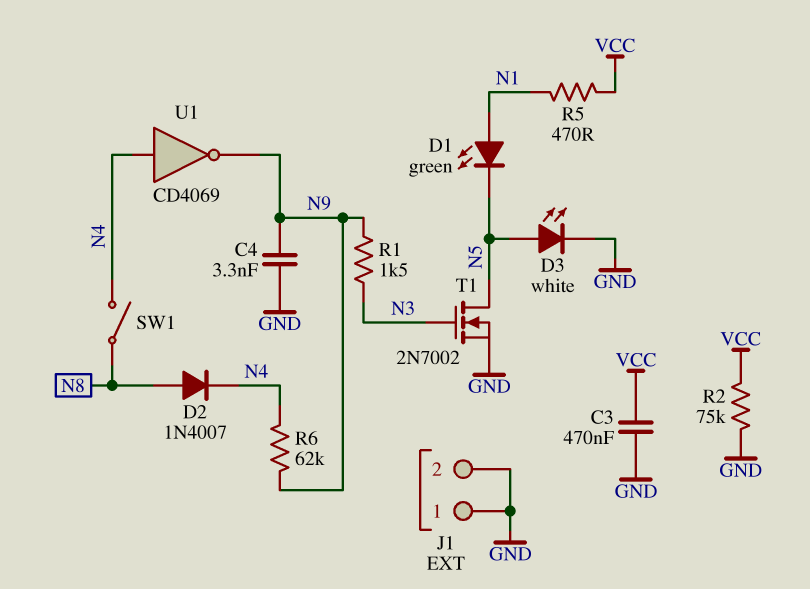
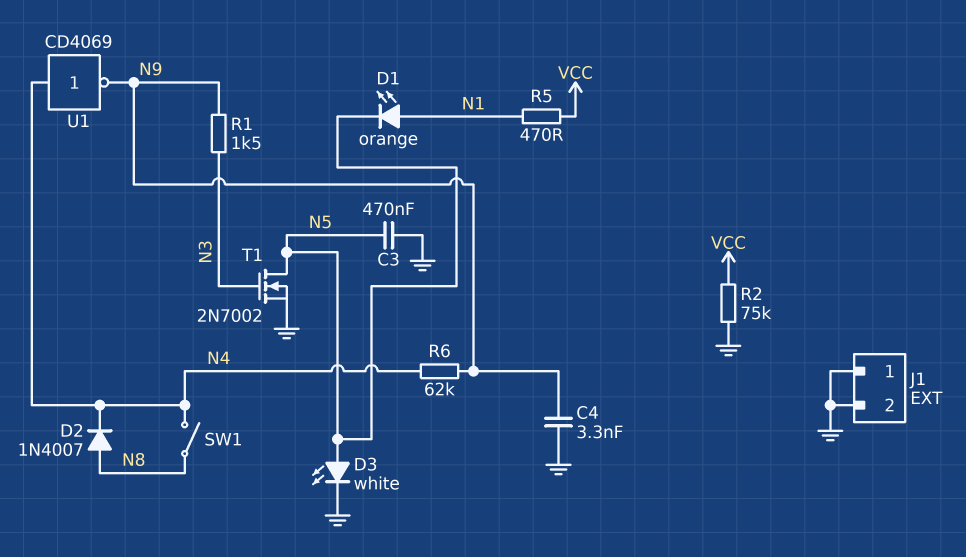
C3: 470nF (GND, VCC) -> 470nF (GND, N5)
D1: LED green (A N1, K N5) -> LED orange (A N1, K N5)

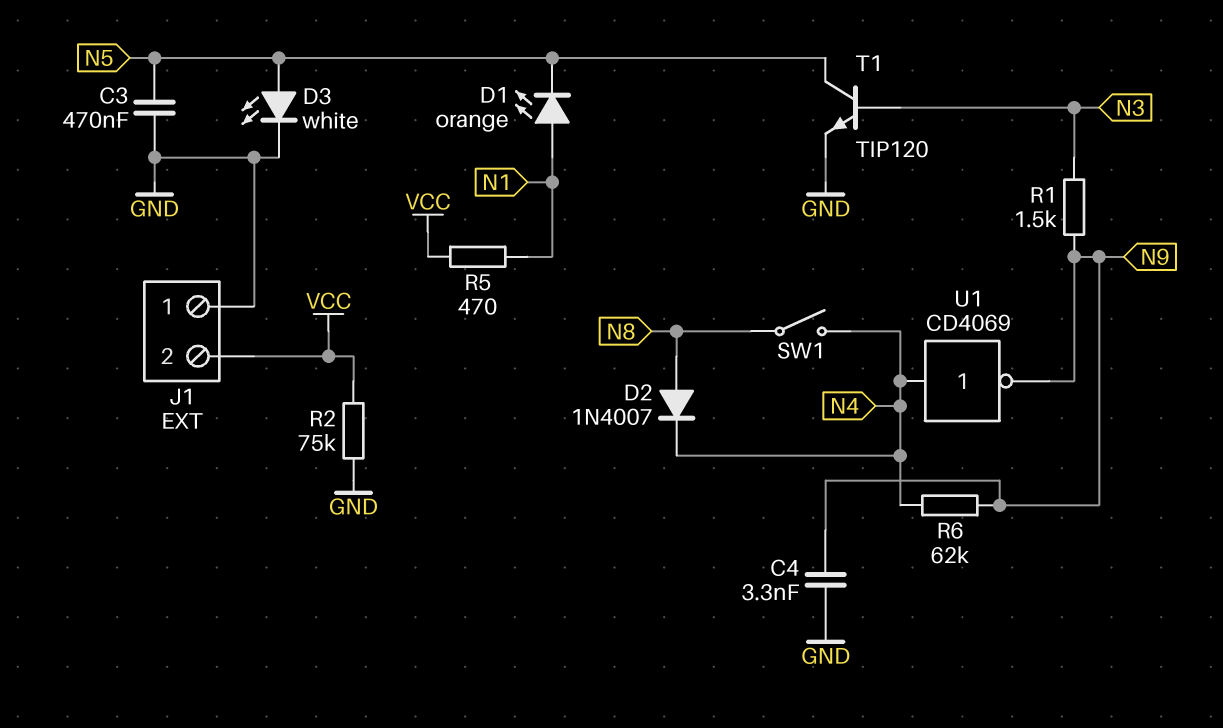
J1 pin 2: GND -> VCC
T1: NMOS 2N7002 (G N3, D N5, S GND) -> NPN TIP120 (B N3, C N5, E GND)

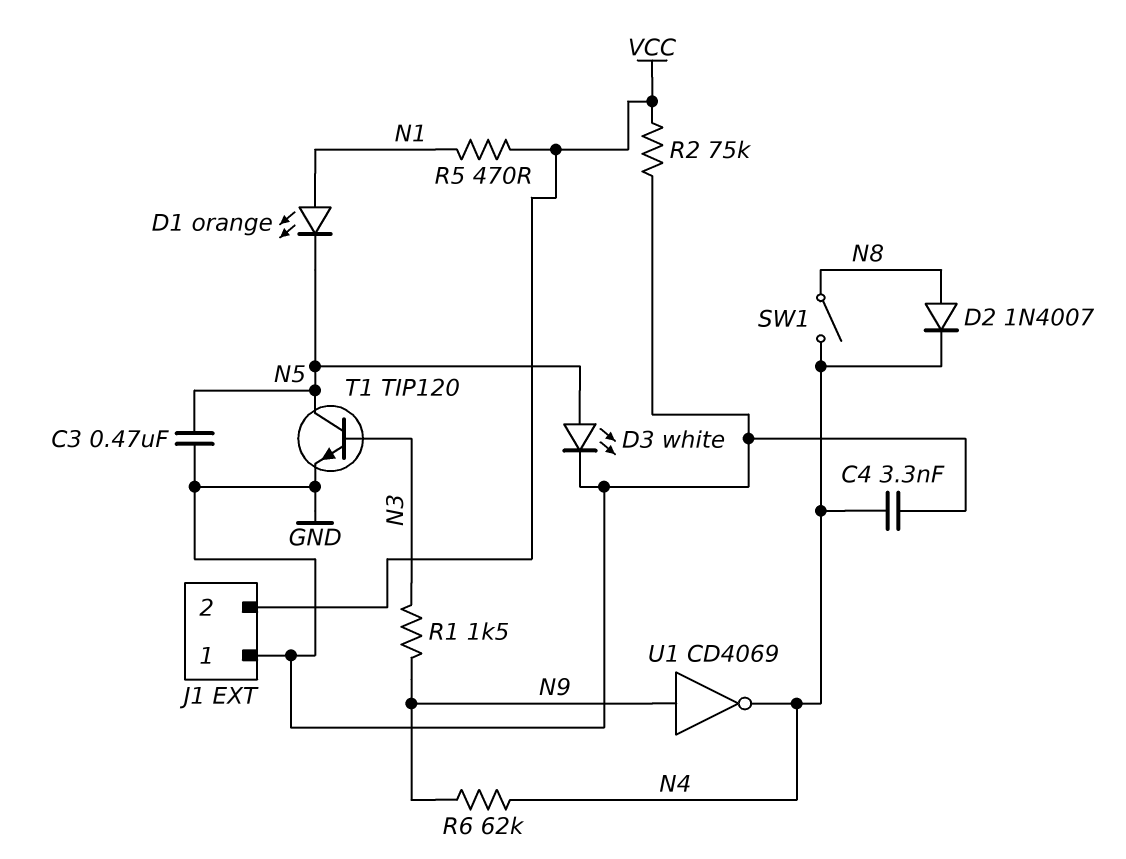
C4: 3.3nF (GND, N9) -> 3.3nF (GND, N4)
U1: NOT CD4069 (in N4, out N9) -> NOT CD4069 (in N9, out N4)

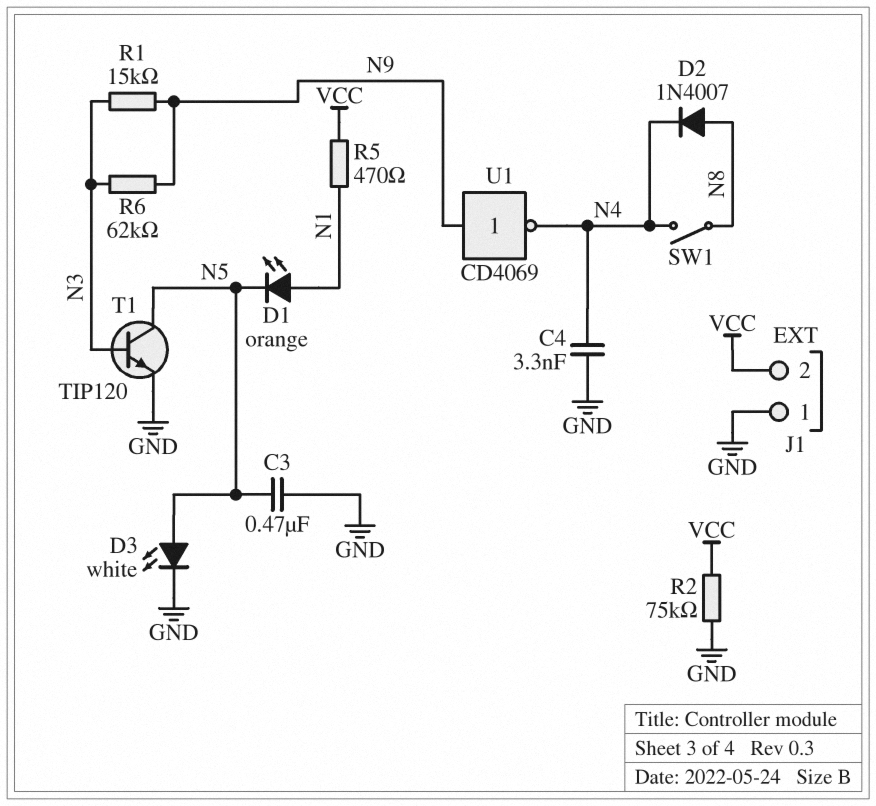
R1: 1.5k (N3, N9) -> 15k (N3, N9)
R6: 62k (N4, N9) -> 62k (N3, N9)

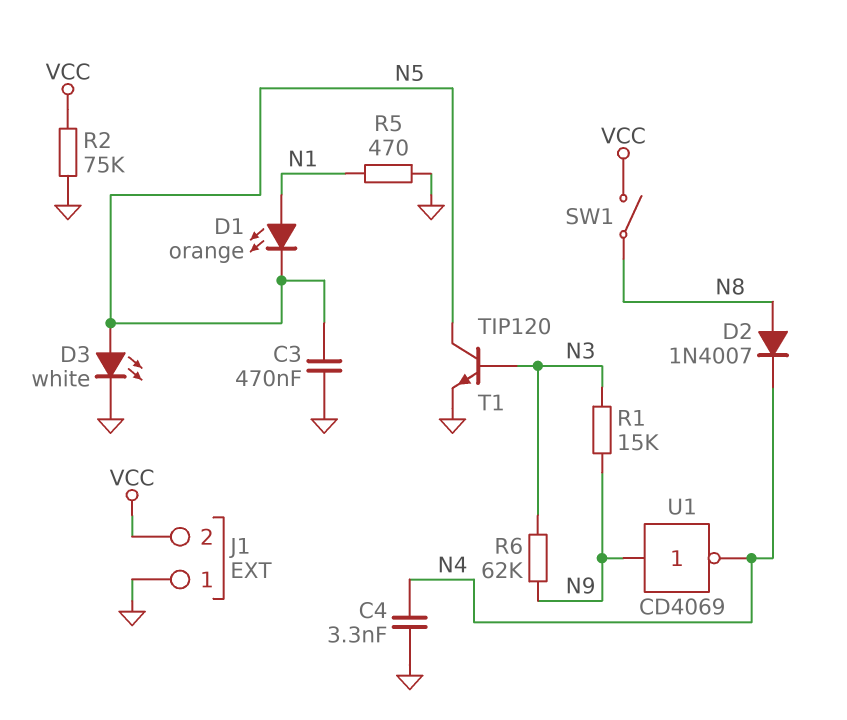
R5: 470 (N1, VCC) -> 470 (GND, N1)
SW1: switch (N4, N8) -> switch (N8, VCC)

